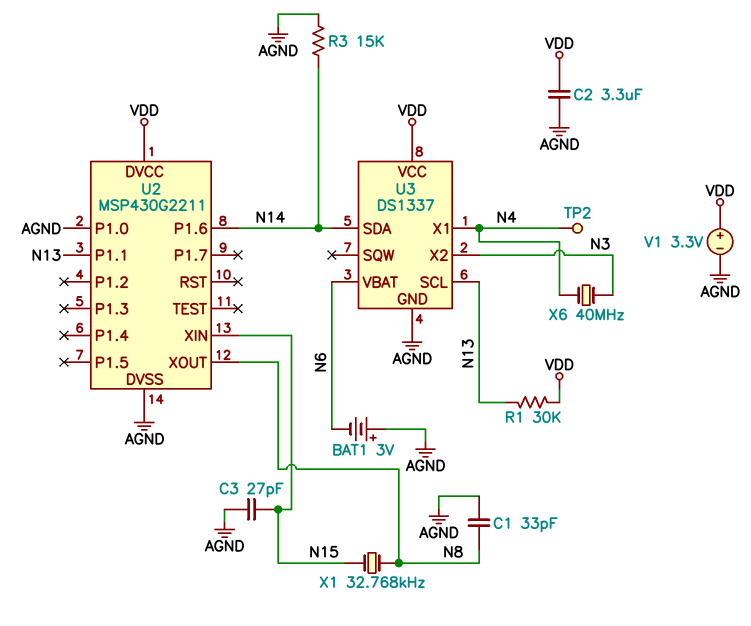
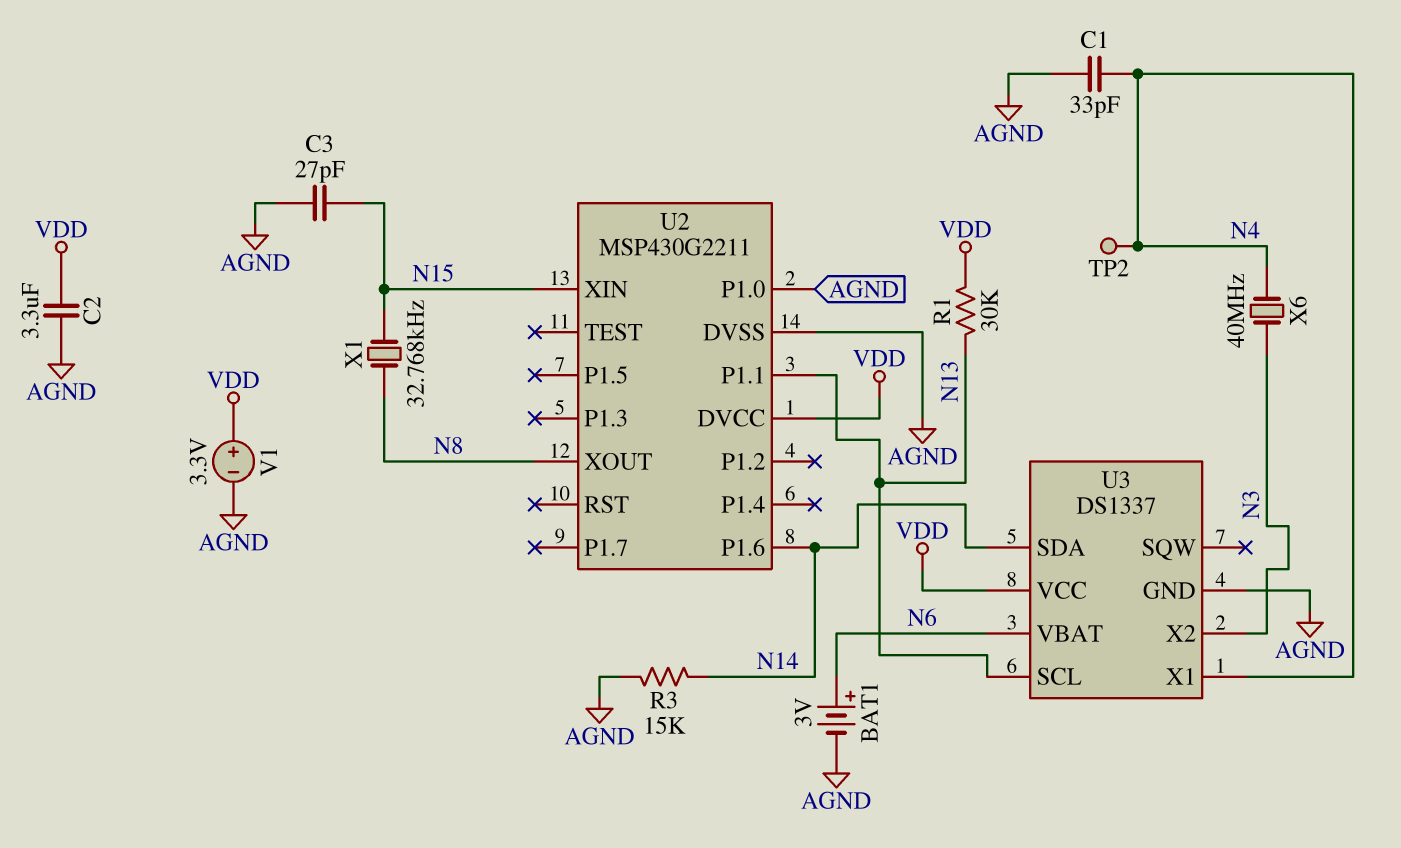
BAT1: 3V (plus AGND, minus N6) -> 3V (plus N6, minus AGND)
C1: 33pF (AGND, N8) -> 33pF (AGND, N4)

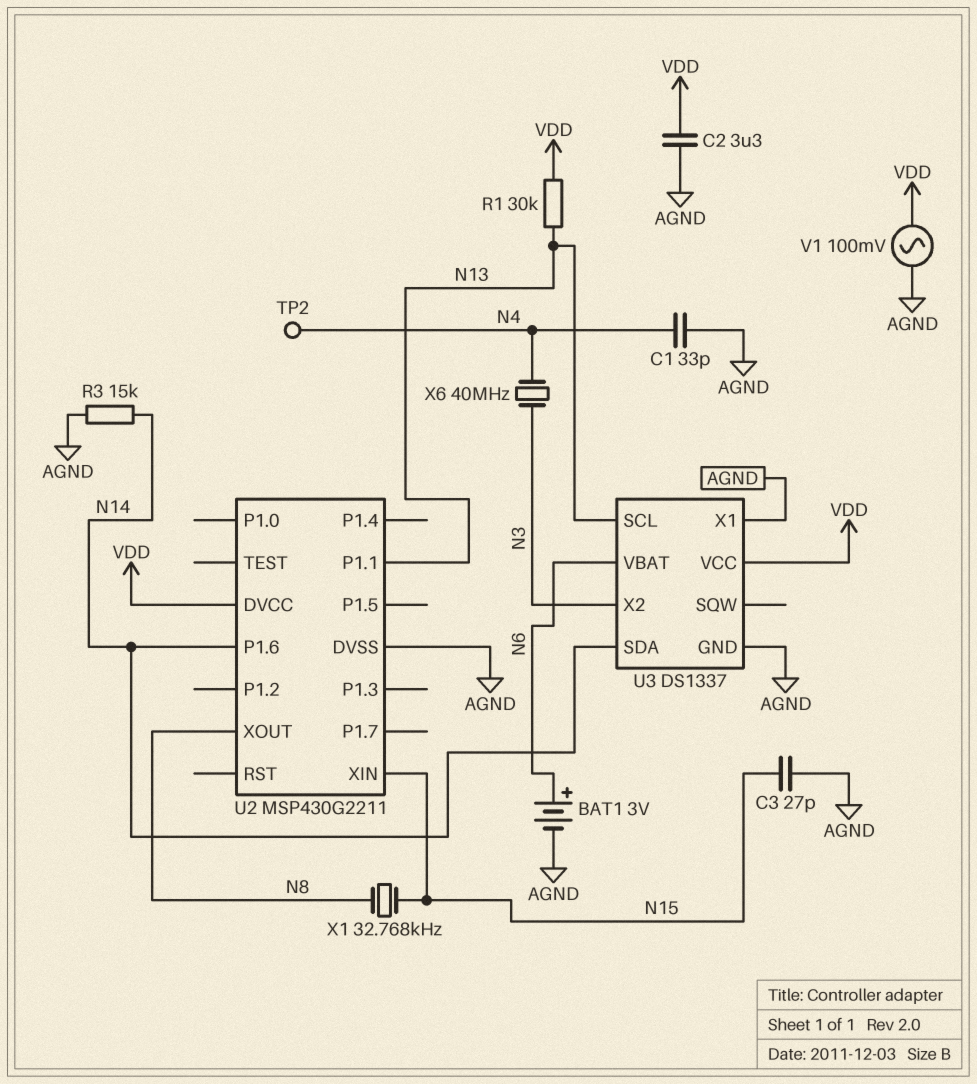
U2 pin P1.0: AGND -> none
U3 pin X1: N4 -> AGND
V1: 3.3V (plus VDD, minus AGND) -> AC 100mV (AGND, VDD)

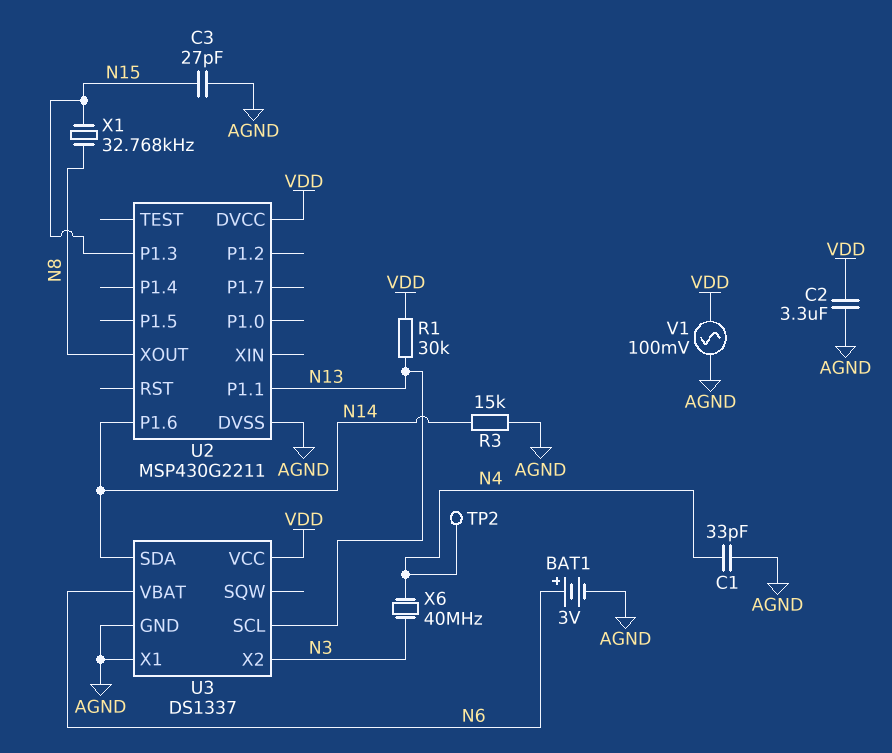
U2 pin P1.3: none -> N15
U2 pin XIN: N15 -> none

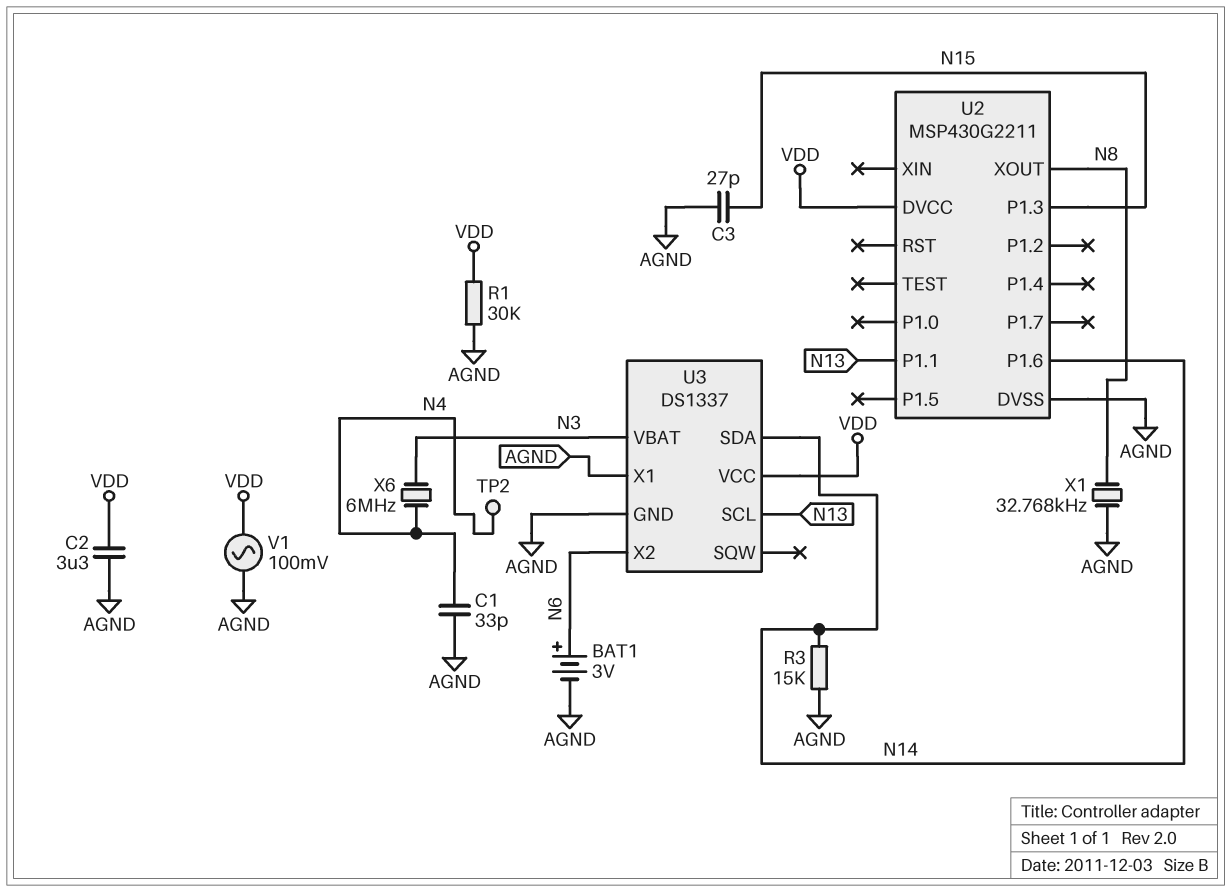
R1: 30k (N13, VDD) -> 30k (AGND, VDD)
U3 pin VBAT: N6 -> N3
U3 pin X2: N3 -> N6
X1: 32.768kHz (N8, N15) -> 32.768kHz (AGND, N8)
X6: 40MHz (N3, N4) -> 6MHz (N3, N4)

